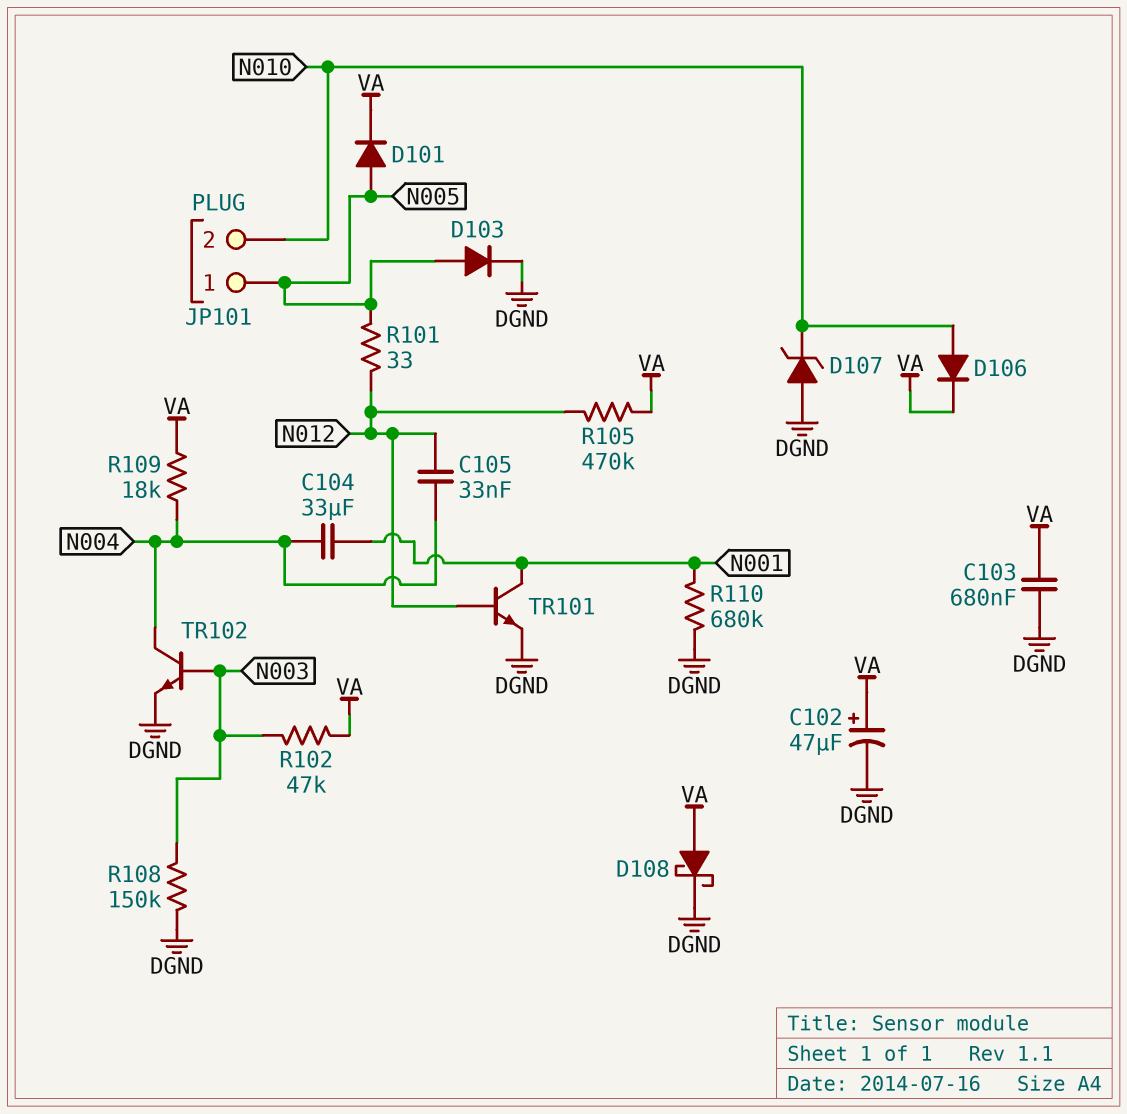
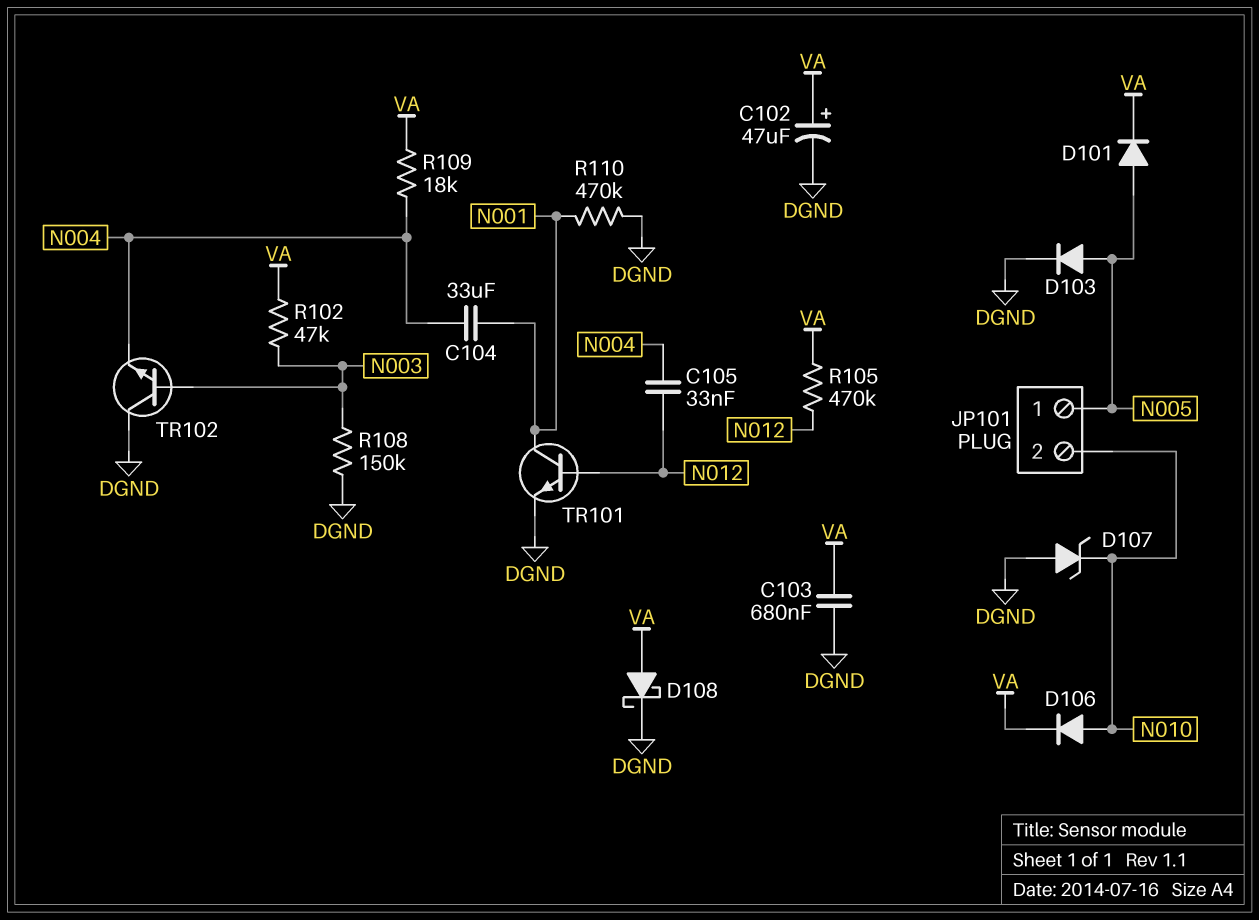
R101: 33 (N005, N012) -> none
R110: 680k (DGND, N001) -> 470k (DGND, N001)
TR102: NPN (B N003, C N004, E DGND) -> NPN (B N003, C DGND, E N004)

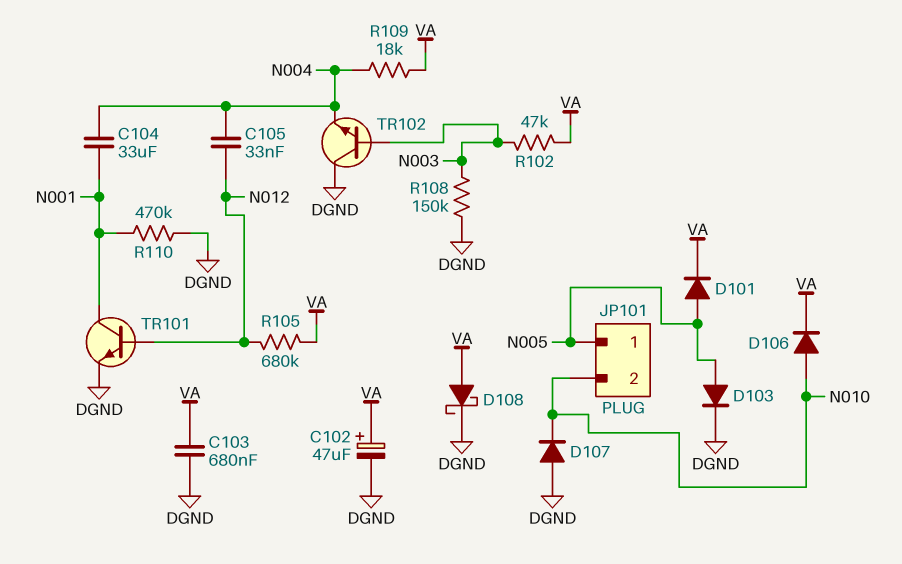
D107: zener (A DGND, K N010) -> diode (A DGND, K N010)
R105: 470k (N012, VA) -> 680k (N012, VA)

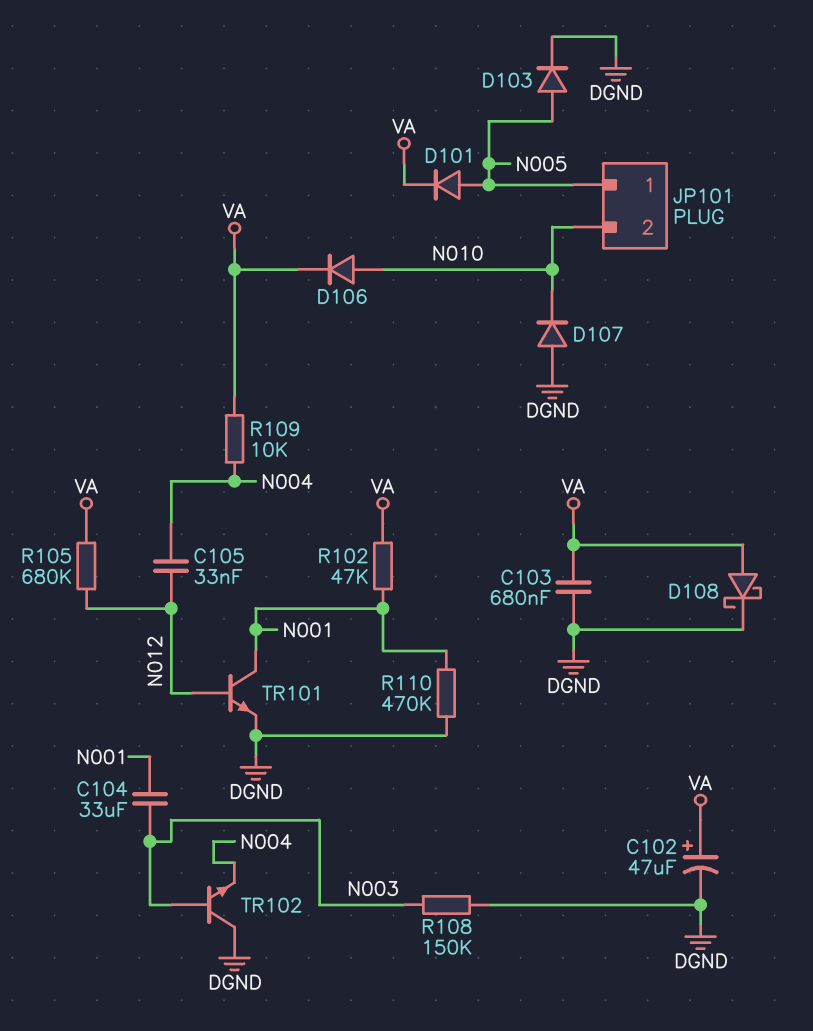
C104: 33uF (N001, N004) -> 33uF (N001, N003)
R102: 47k (N003, VA) -> 47k (N001, VA)
R109: 18k (N004, VA) -> 10k (N004, VA)

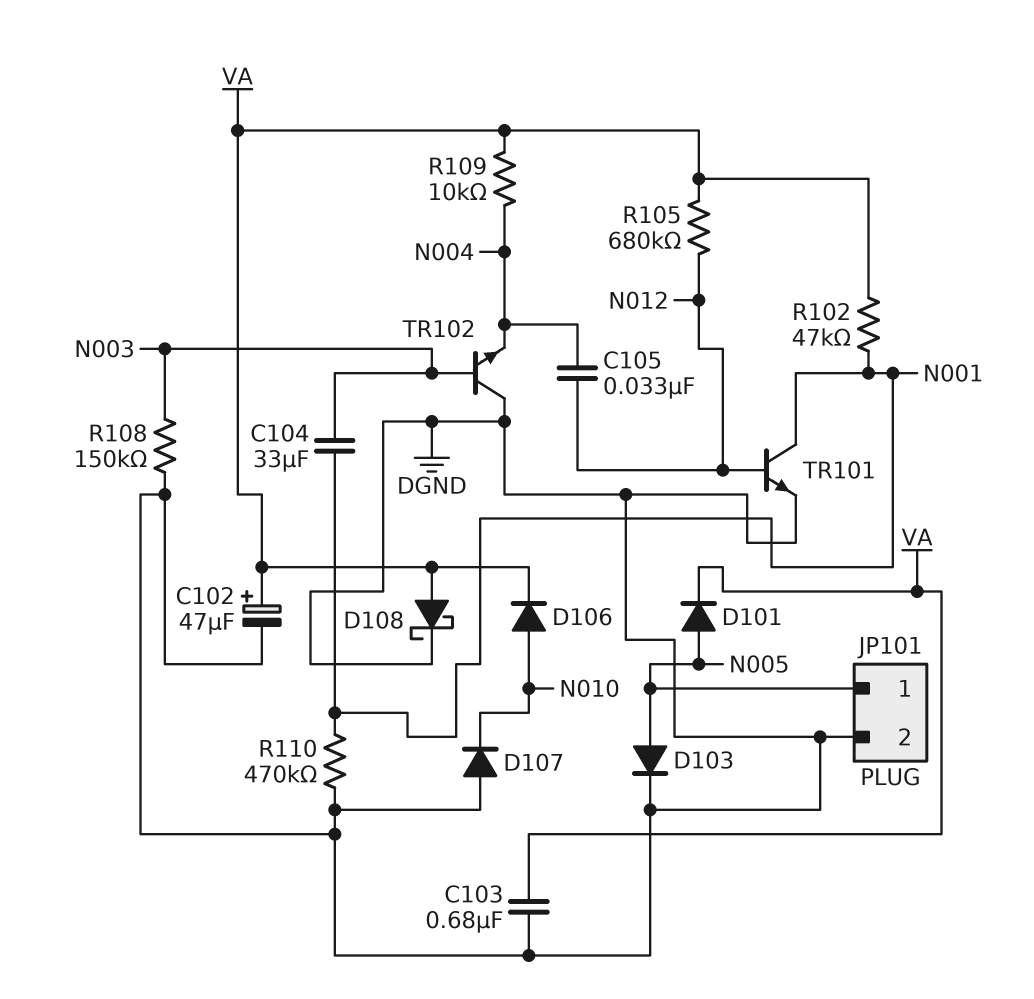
JP101 pin 2: N010 -> DGND

